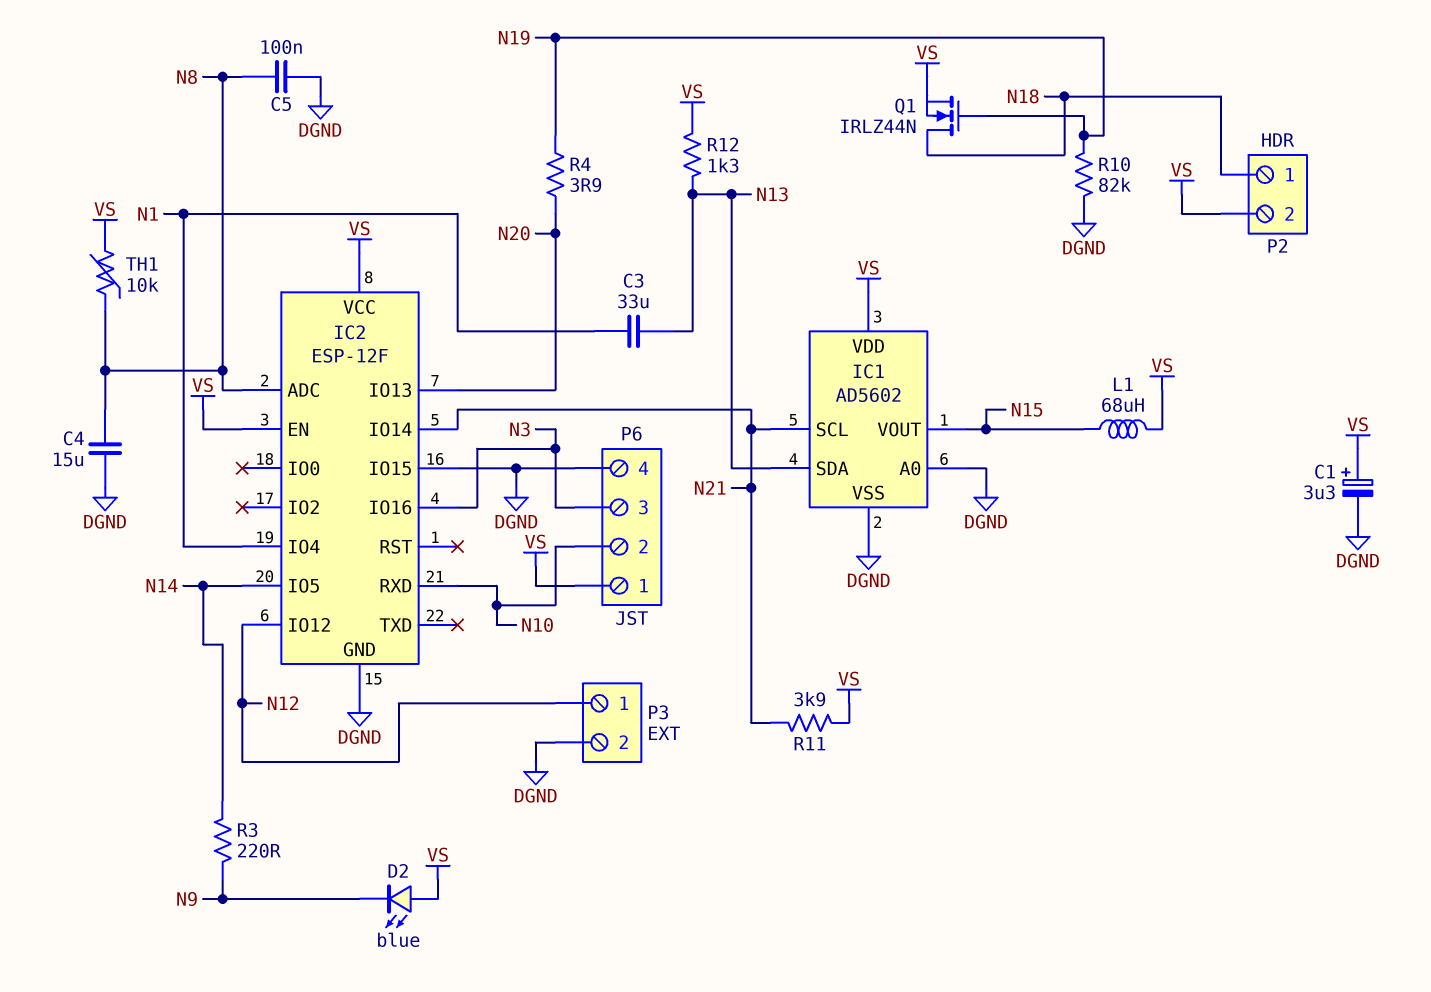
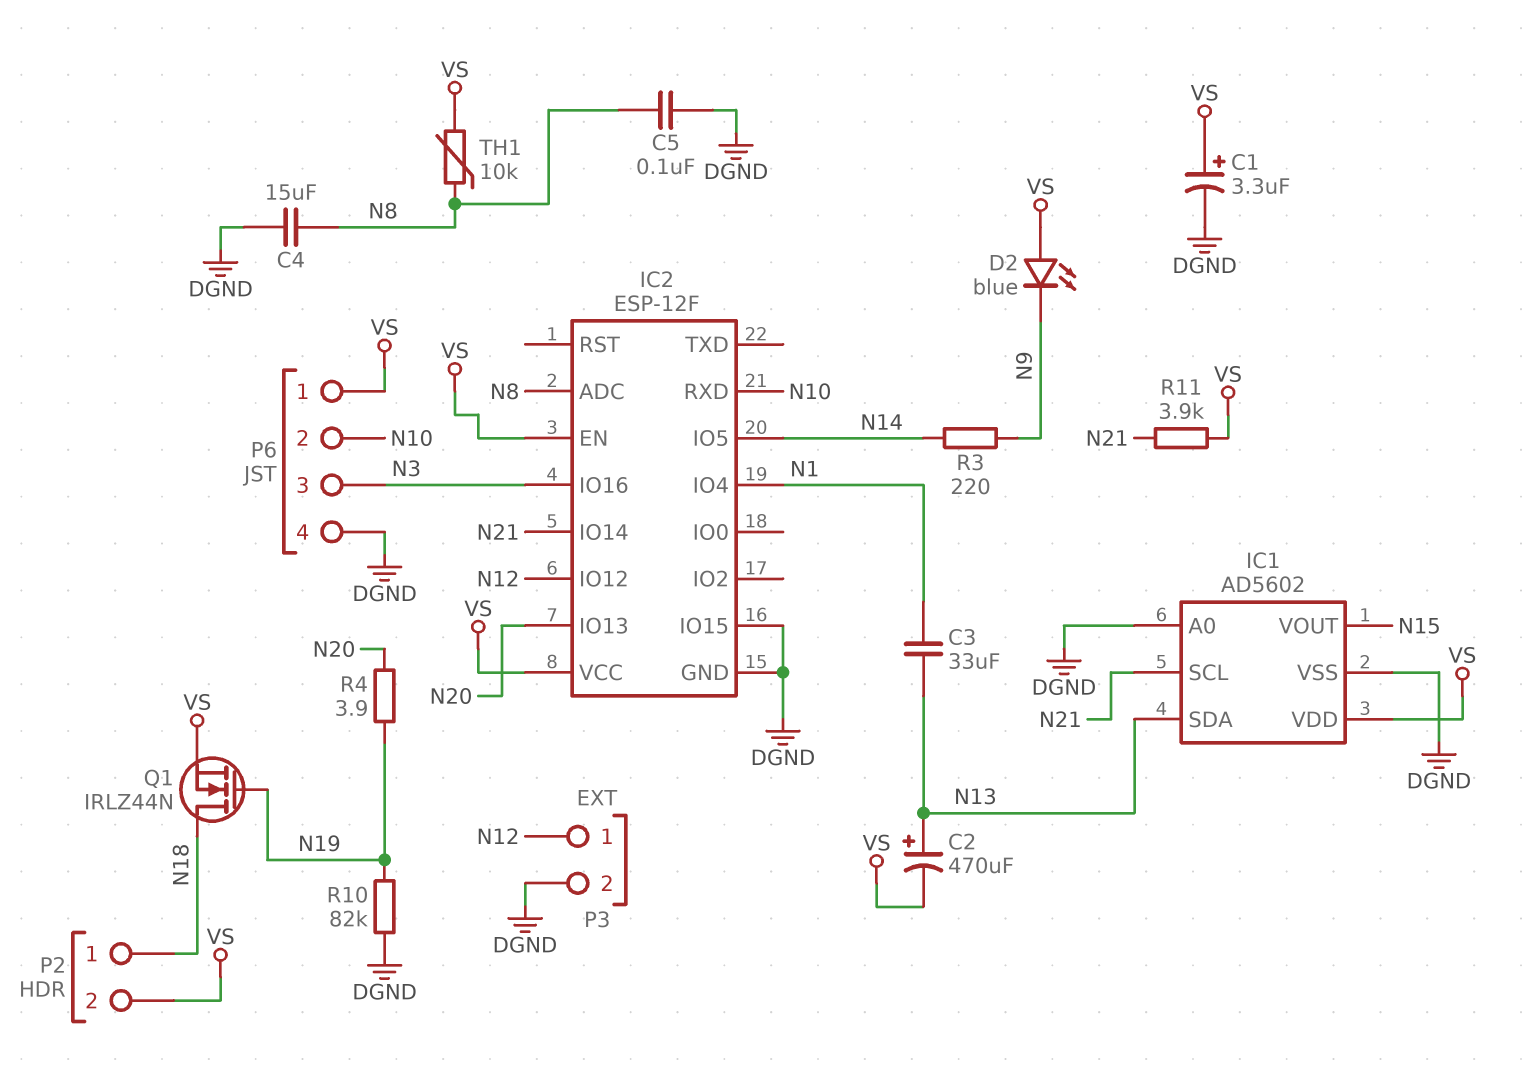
C2: none -> 470uF (plus N13, minus VS)
L1: 68uH (N15, VS) -> none
R12: 1.3k (N13, VS) -> none

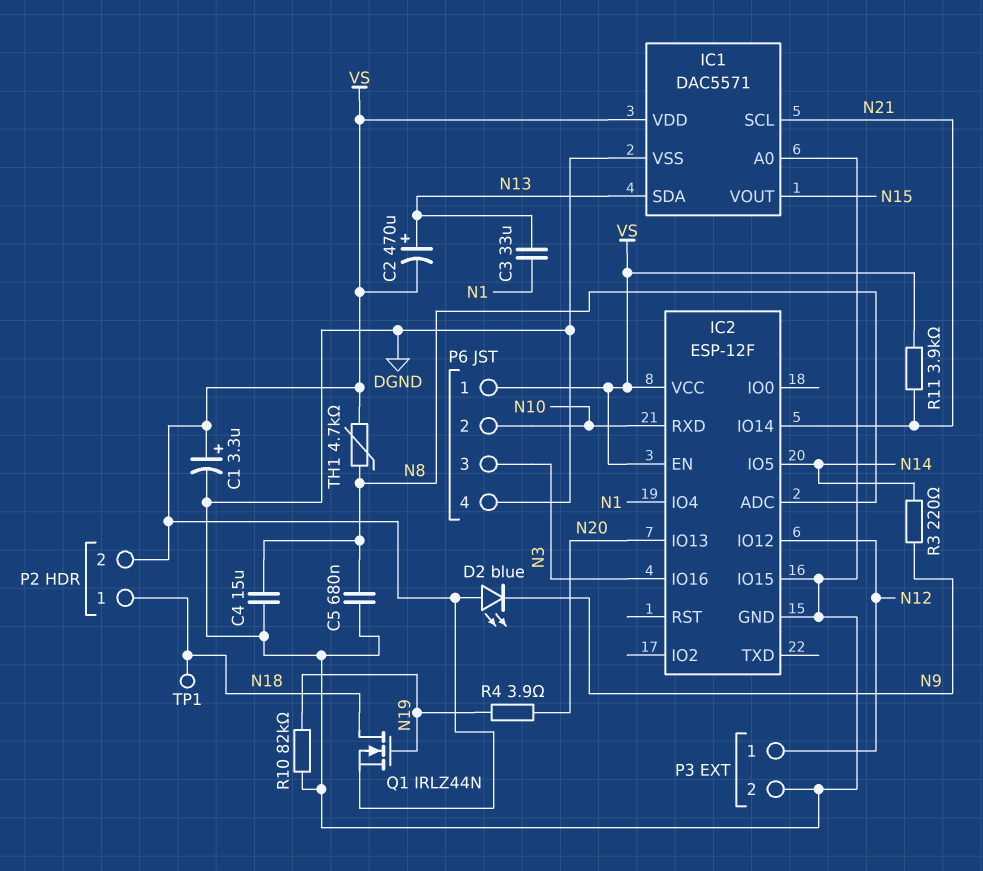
C5: 100nF (DGND, N8) -> 680nF (DGND, N8)
IC1: AD5602 -> DAC5571
TH1: 10k (N8, VS) -> 4.7k (N8, VS)
TP1: none -> test point (N18)

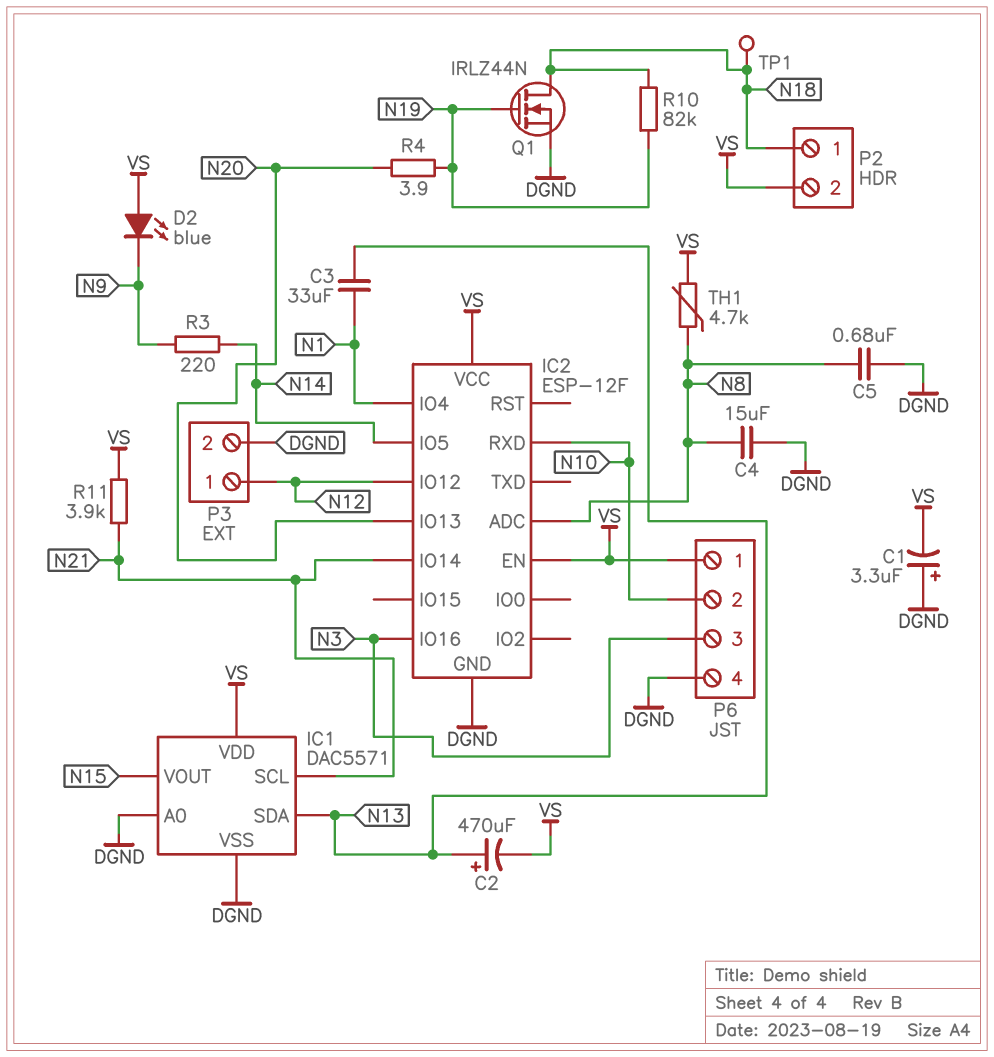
C1: 3.3uF (plus VS, minus DGND) -> 3.3uF (plus DGND, minus VS)
IC2 pin IO15: DGND -> none
Q1: NMOS IRLZ44N (G N19, D N18, S VS) -> NMOS IRLZ44N (G N19, D N18, S DGND)
R10: 82k (DGND, N19) -> 82k (N18, N19)

